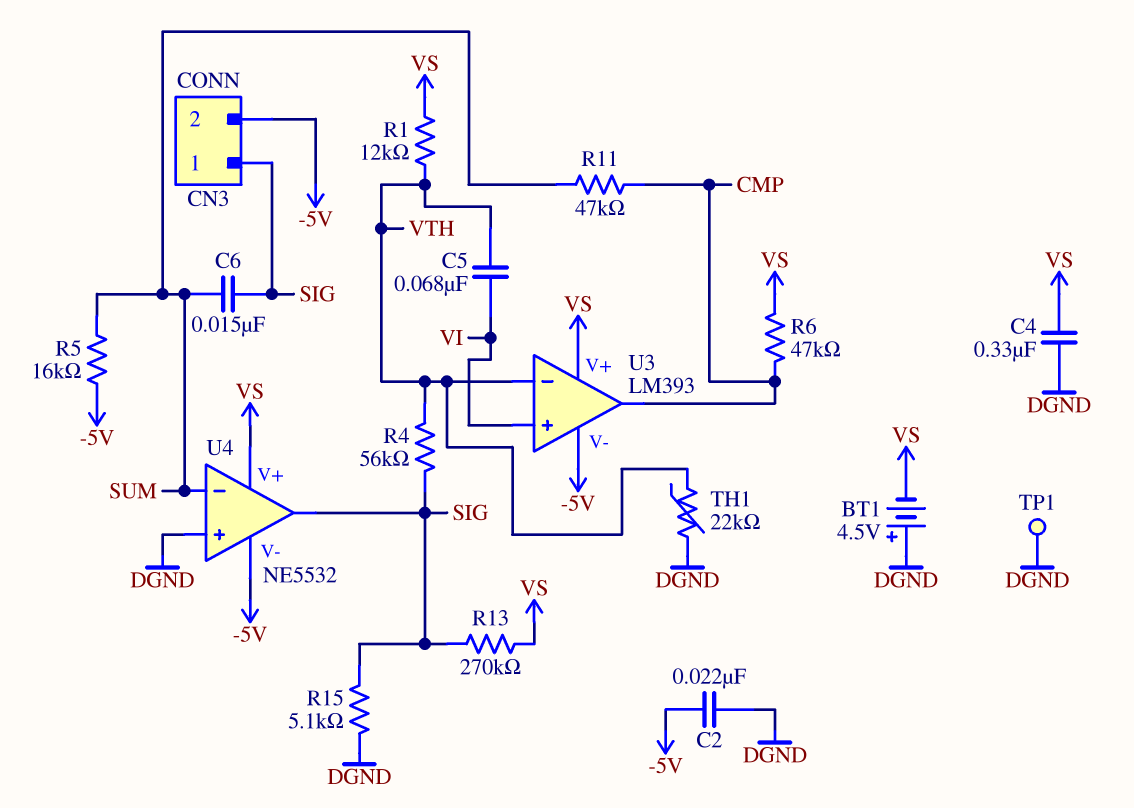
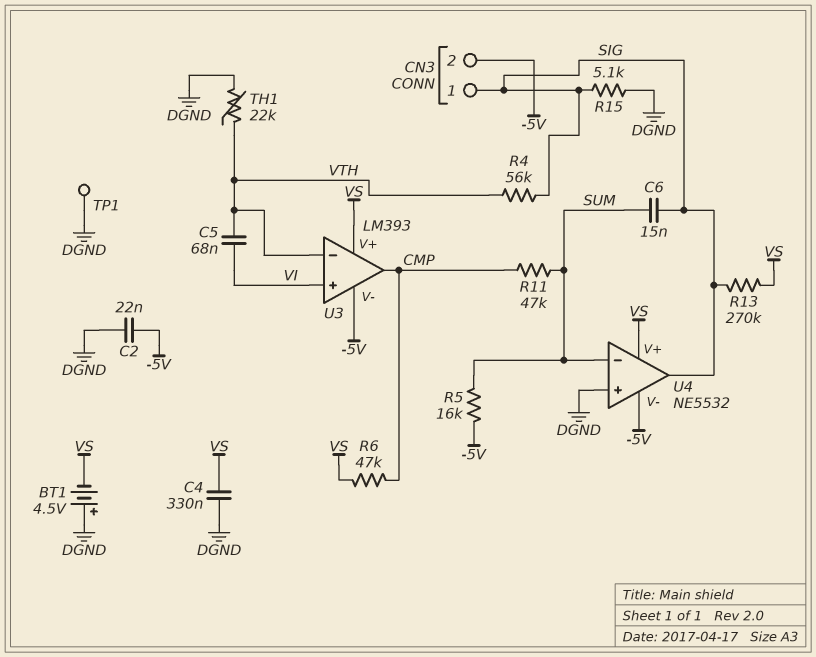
R1: 12k (VS, VTH) -> none

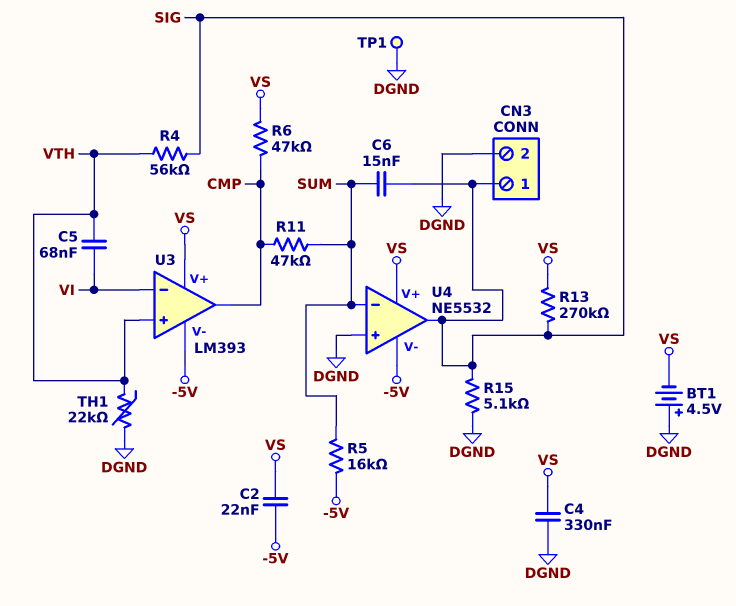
C2: 22nF (-5V, DGND) -> 22nF (-5V, VS)
CN3 pin 2: -5V -> DGND
U3 pin in+: VI -> VTH
U3 pin in-: VTH -> VI

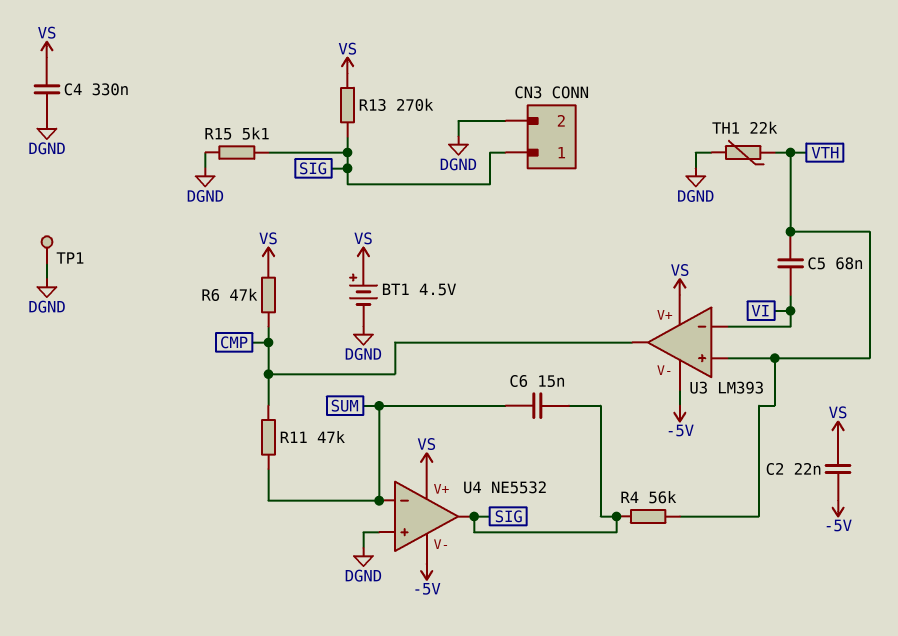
BT1: 4.5V (plus DGND, minus VS) -> 4.5V (plus VS, minus DGND)
R5: 16k (-5V, SUM) -> none

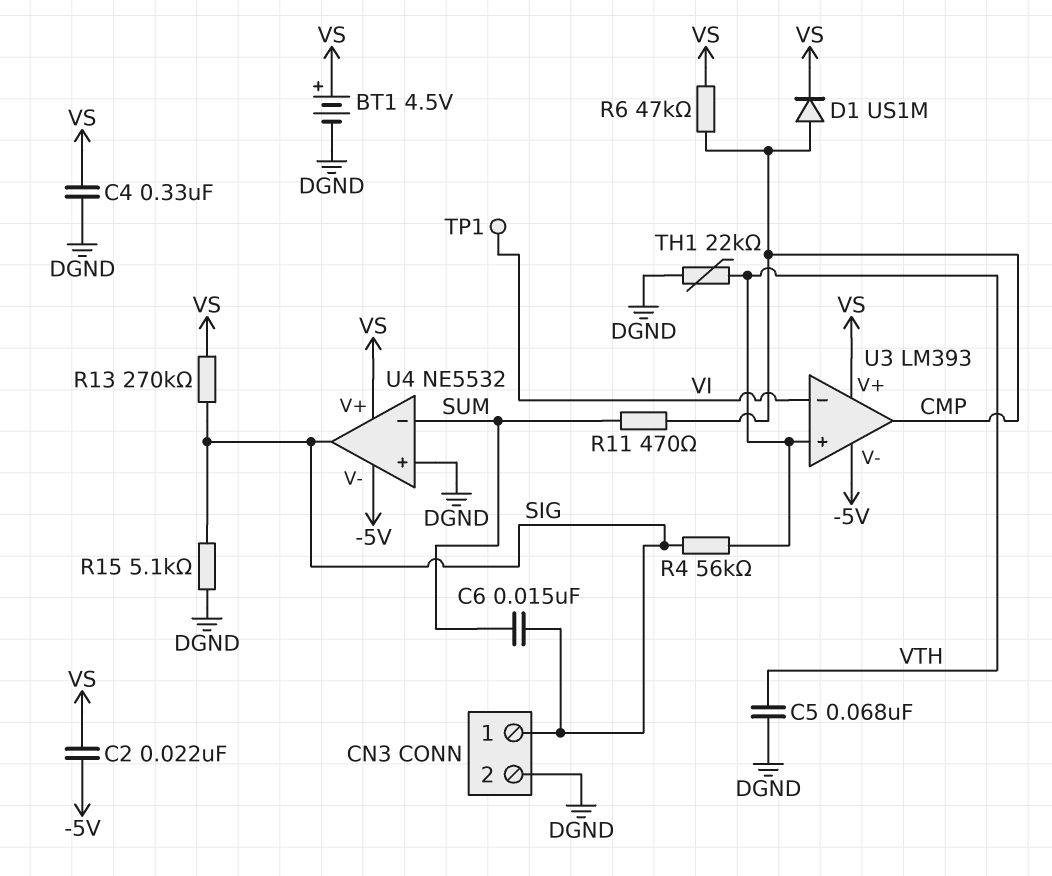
C5: 68nF (VI, VTH) -> 68nF (DGND, VTH)
D1: none -> diode US1M (A CMP, K VS)
R11: 47k (CMP, SUM) -> 470 (CMP, SUM)
TP1: test point (DGND) -> test point (VI)

